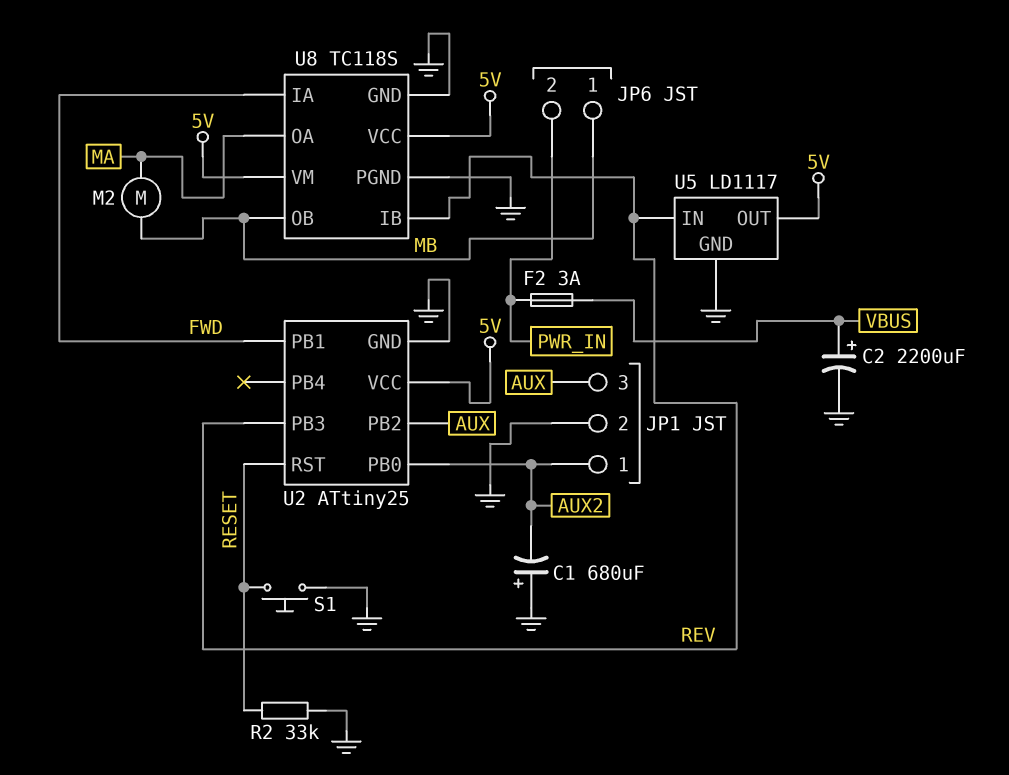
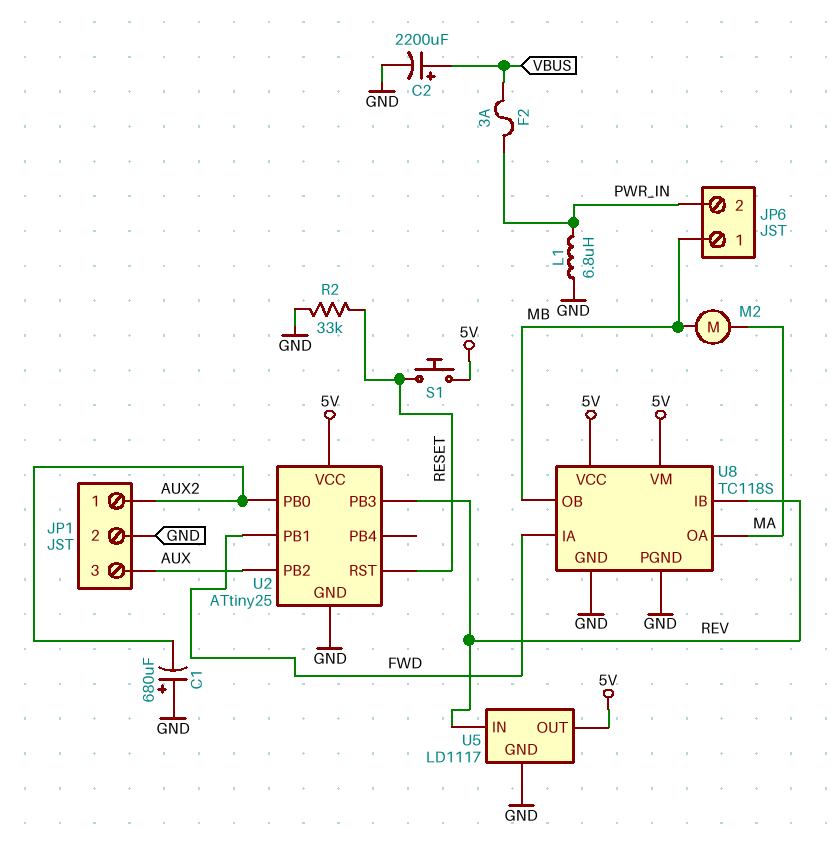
L1: none -> 6.8uH (GND, PWR_IN)
S1: button (GND, RESET) -> button (5V, RESET)

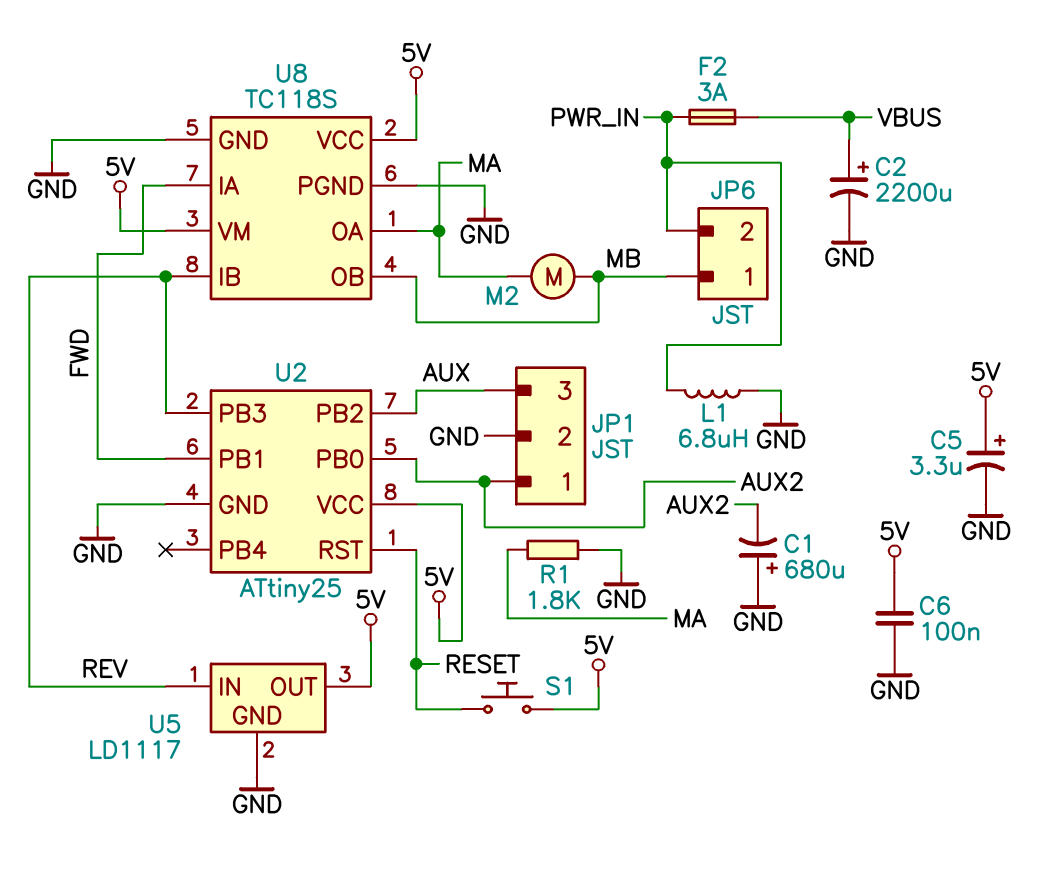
C5: none -> 3.3uF (plus 5V, minus GND)
C6: none -> 100nF (5V, GND)
R1: none -> 1.8k (GND, MA)
R2: 33k (GND, RESET) -> none

